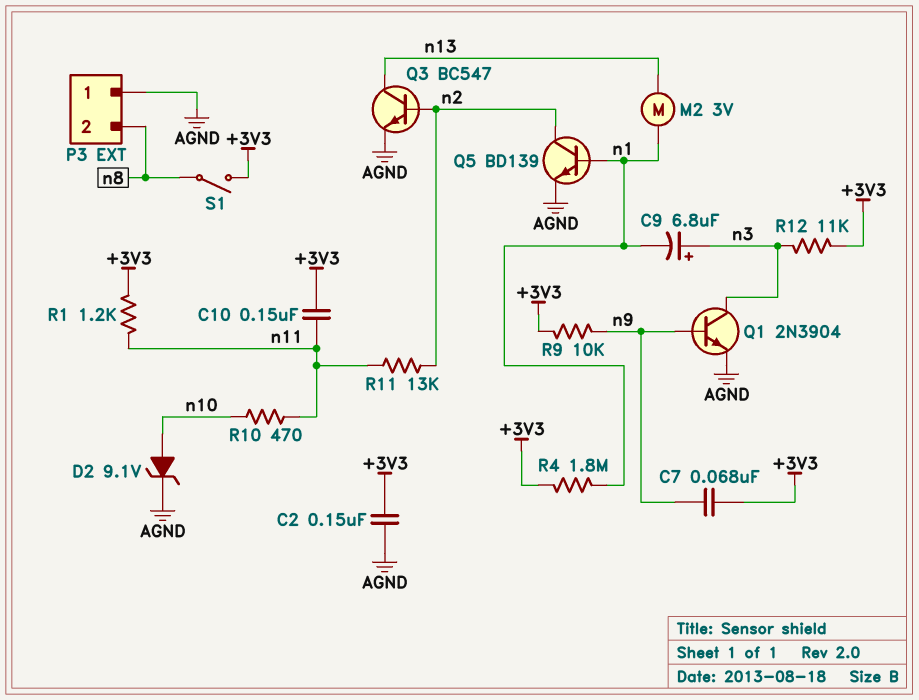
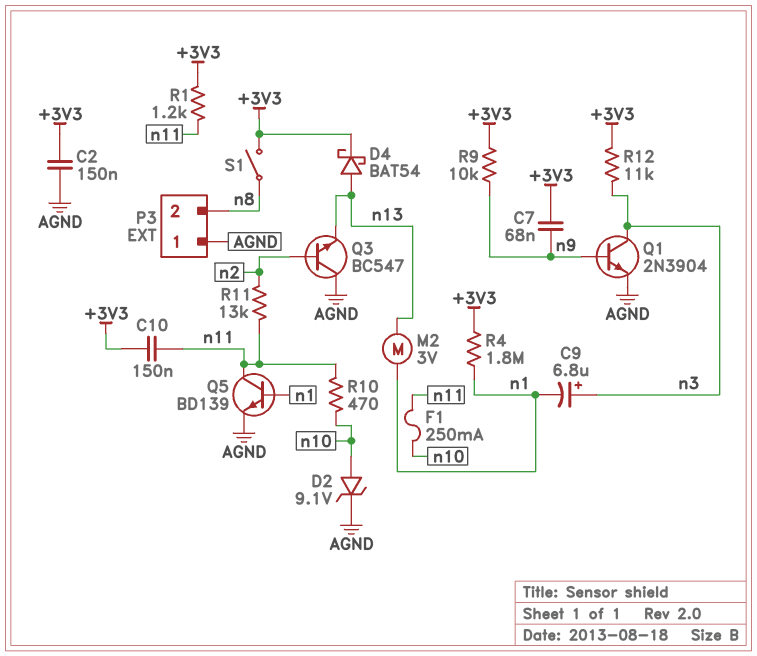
D4: none -> schottky BAT54 (A n13, K +3V3)
F1: none -> 250mA (n10, n11)
Q3: NPN BC547 (B n2, C n13, E AGND) -> NPN BC547 (B n2, C AGND, E n13)
Q5: NPN BD139 (B n1, C n2, E AGND) -> NPN BD139 (B n1, C n11, E AGND)

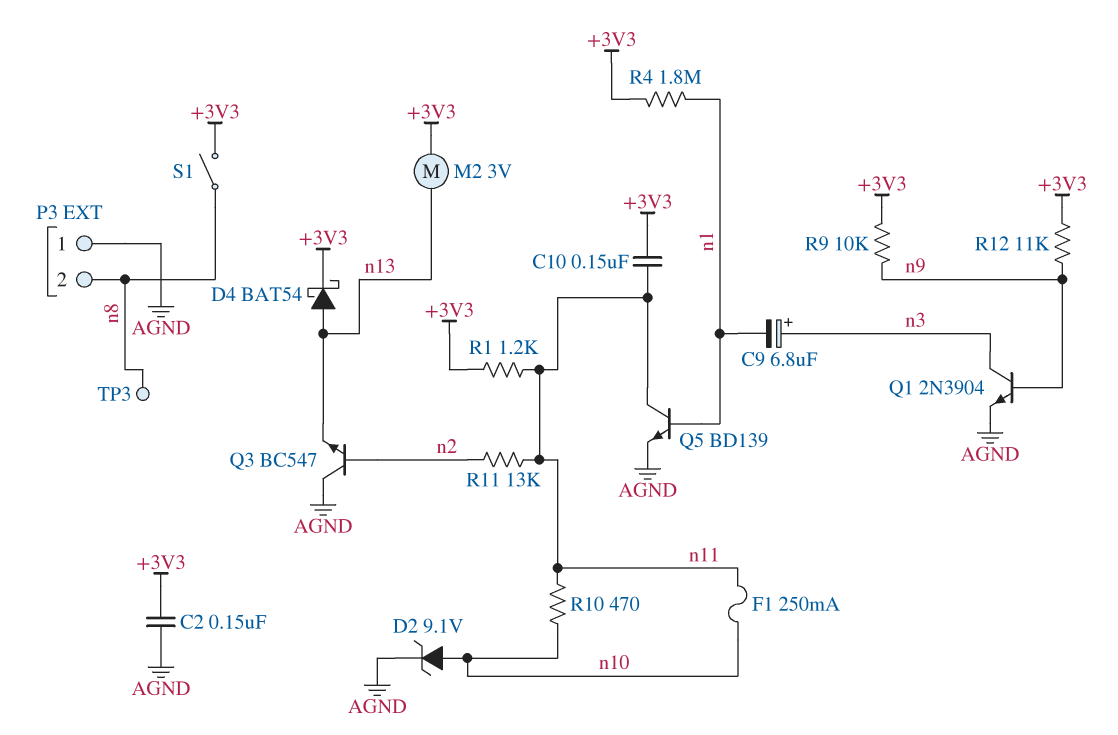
C7: 68nF (+3V3, n9) -> none
M2: motor 3V (n1, n13) -> motor 3V (+3V3, n13)
R12: 11k (+3V3, n3) -> 11k (+3V3, n9)
TP3: none -> test point (n8)

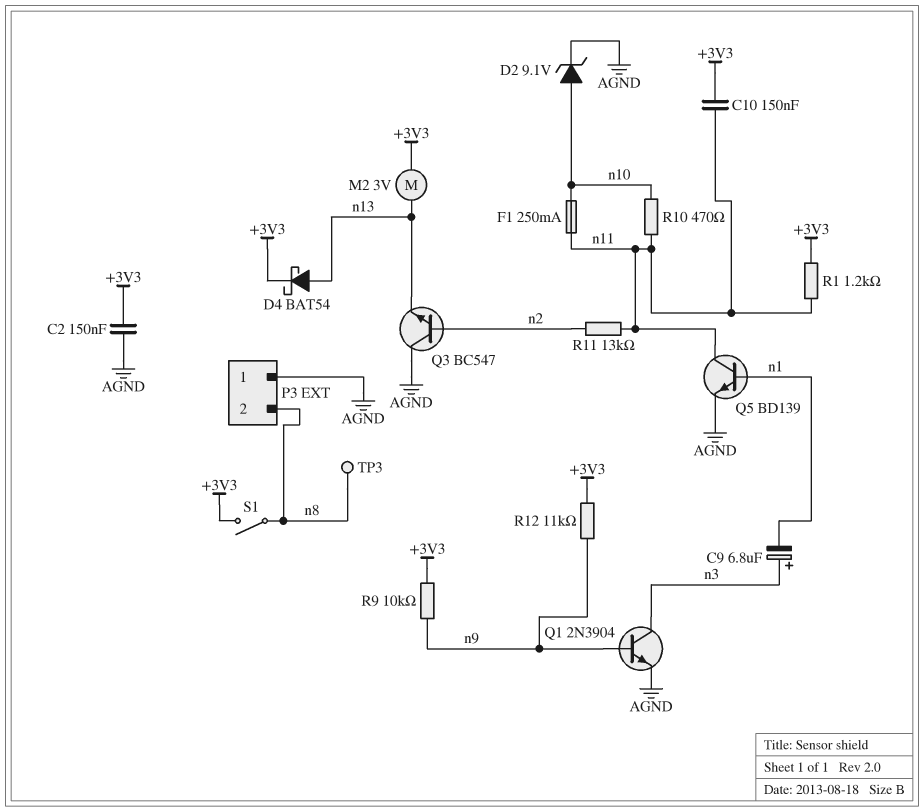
R4: 1.8M (+3V3, n1) -> none

